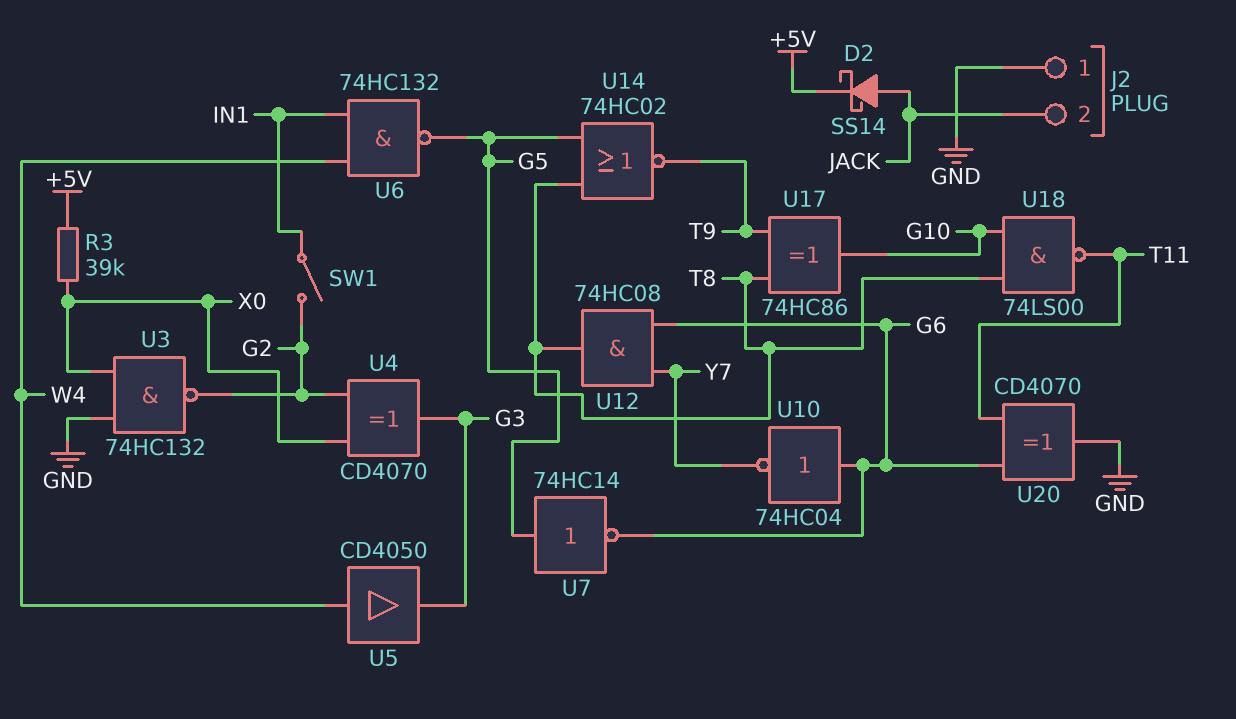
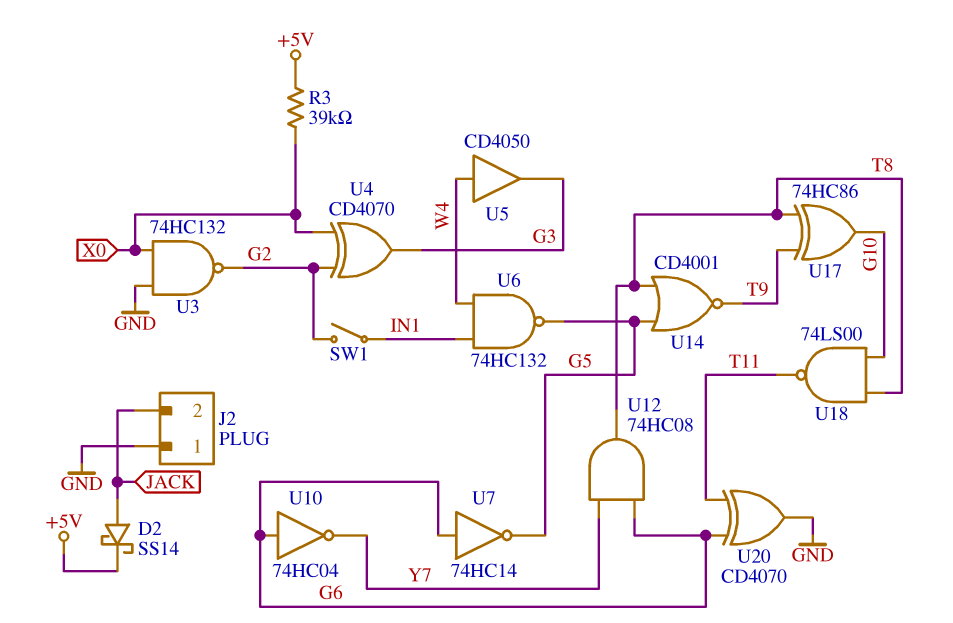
U7: NOT 74HC14 (in G5, out G6) -> NOT 74HC14 (in G6, out G5)
U14: NOR 74HC02 (in G5, in T8, out T9) -> NOR CD4001 (in G5, in T8, out T9)

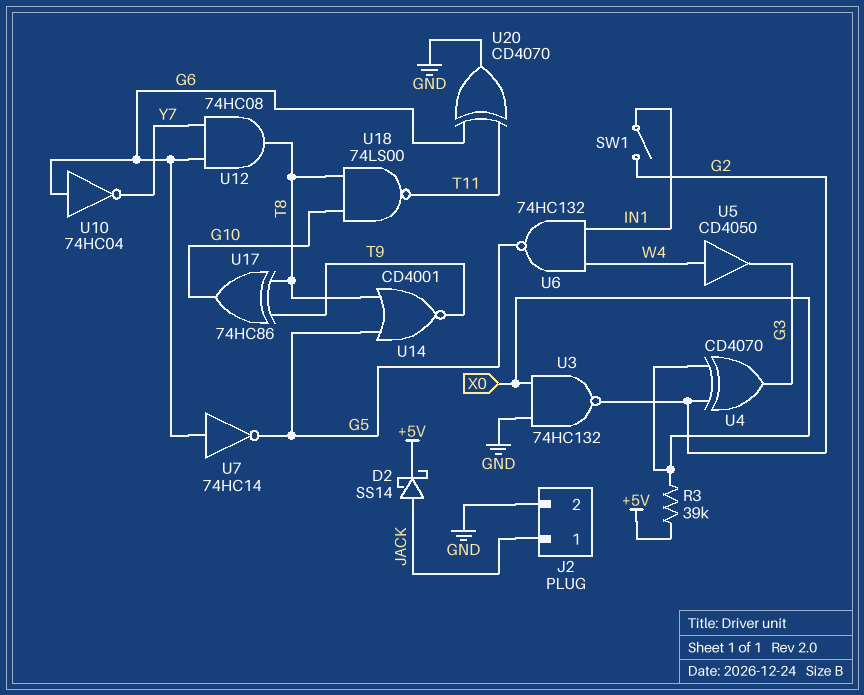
J2 pin 1: GND -> JACK
J2 pin 2: JACK -> GND

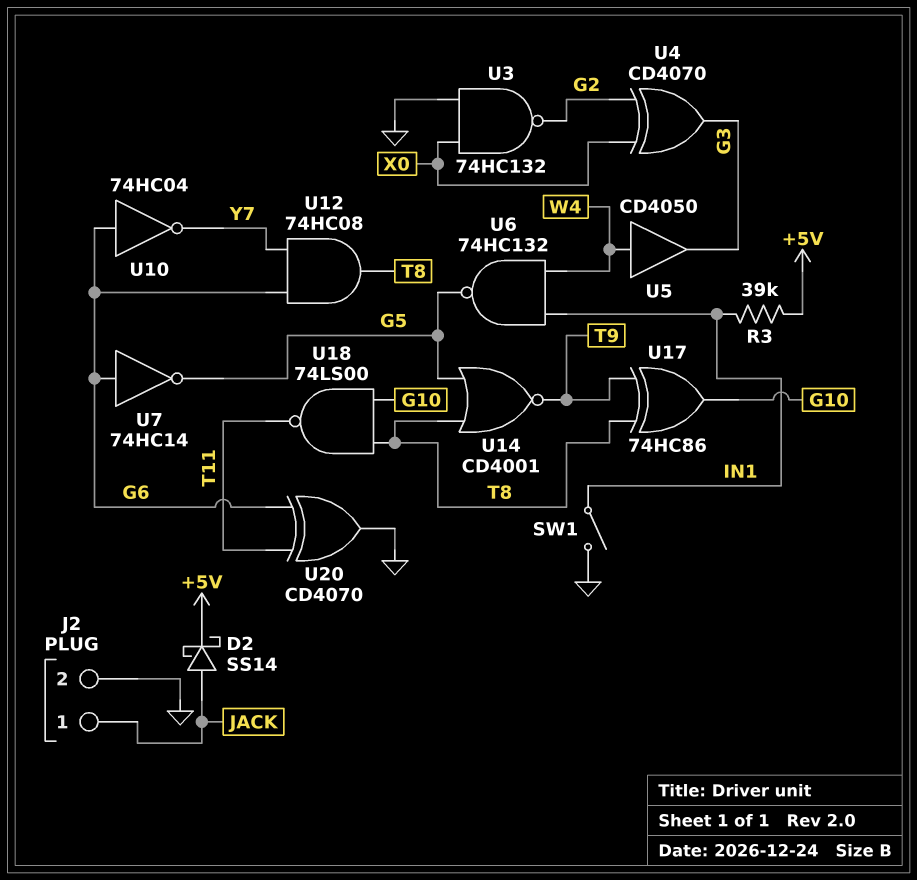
R3: 39k (+5V, X0) -> 39k (+5V, IN1)
SW1: switch (G2, IN1) -> switch (GND, IN1)

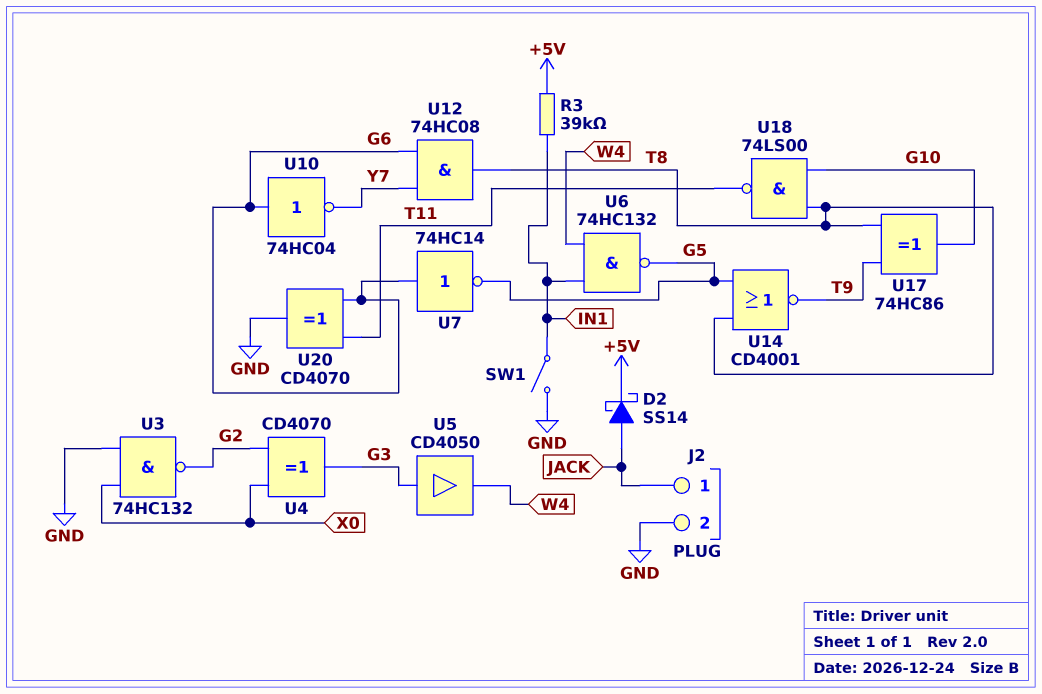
U5: buffer CD4050 (in W4, out G3) -> buffer CD4050 (in G3, out W4)

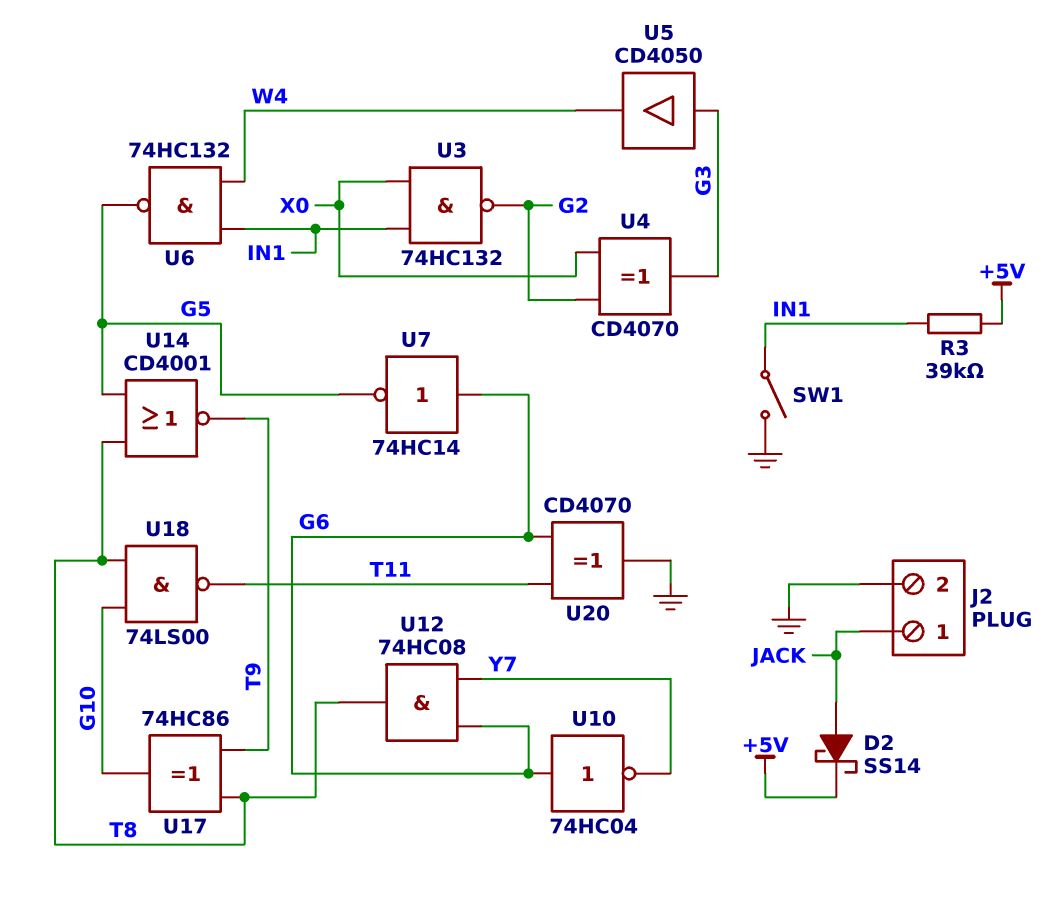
U3: NAND 74HC132 (in GND, in X0, out G2) -> NAND 74HC132 (in IN1, in X0, out G2)

